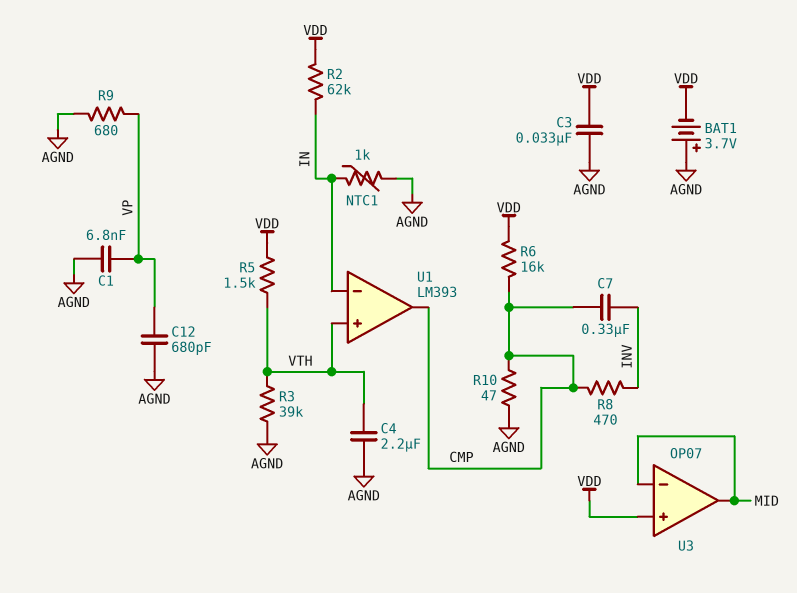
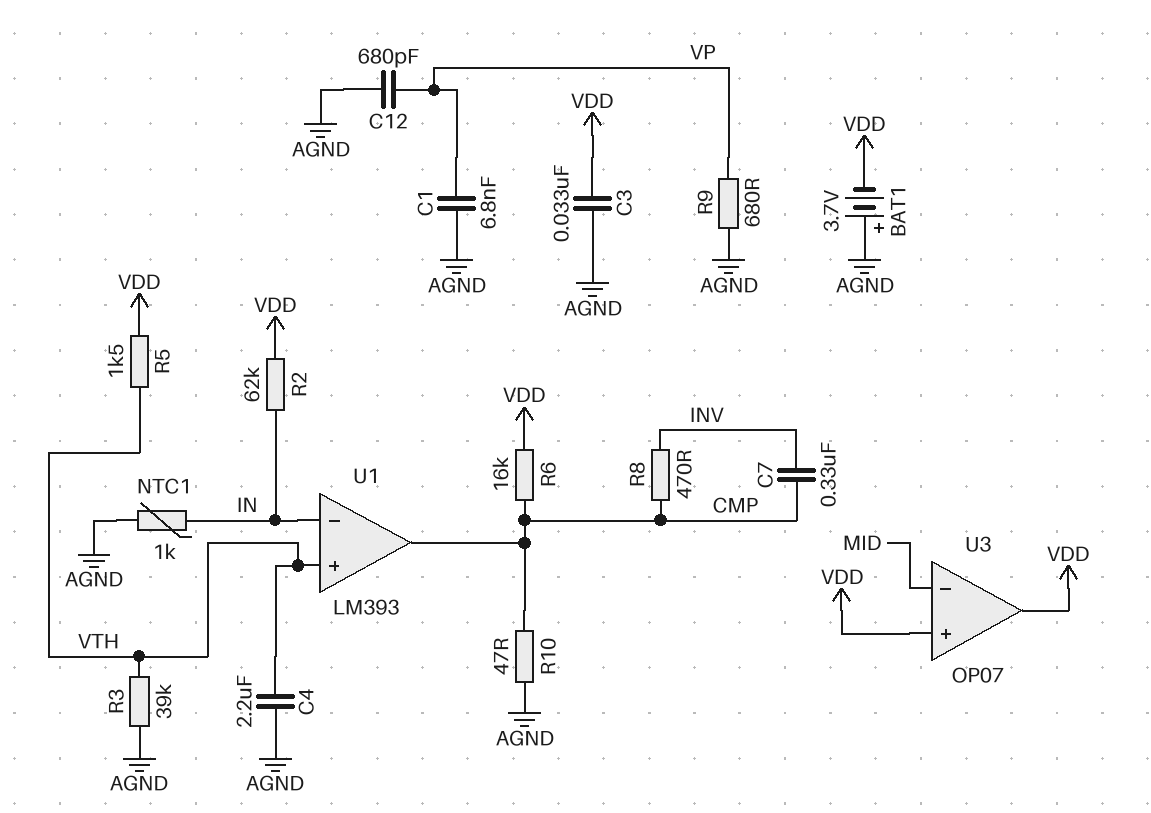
U3 pin out: MID -> VDD

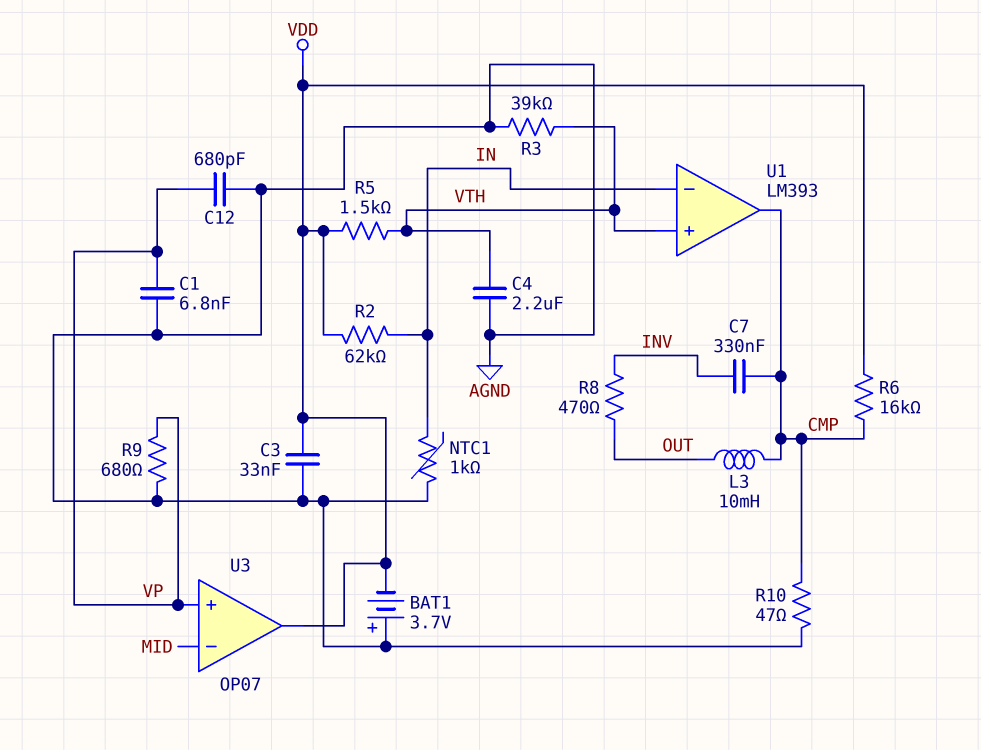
L3: none -> 10mH (CMP, OUT)
R8: 470 (CMP, INV) -> 470 (INV, OUT)
U3 pin in+: VDD -> VP

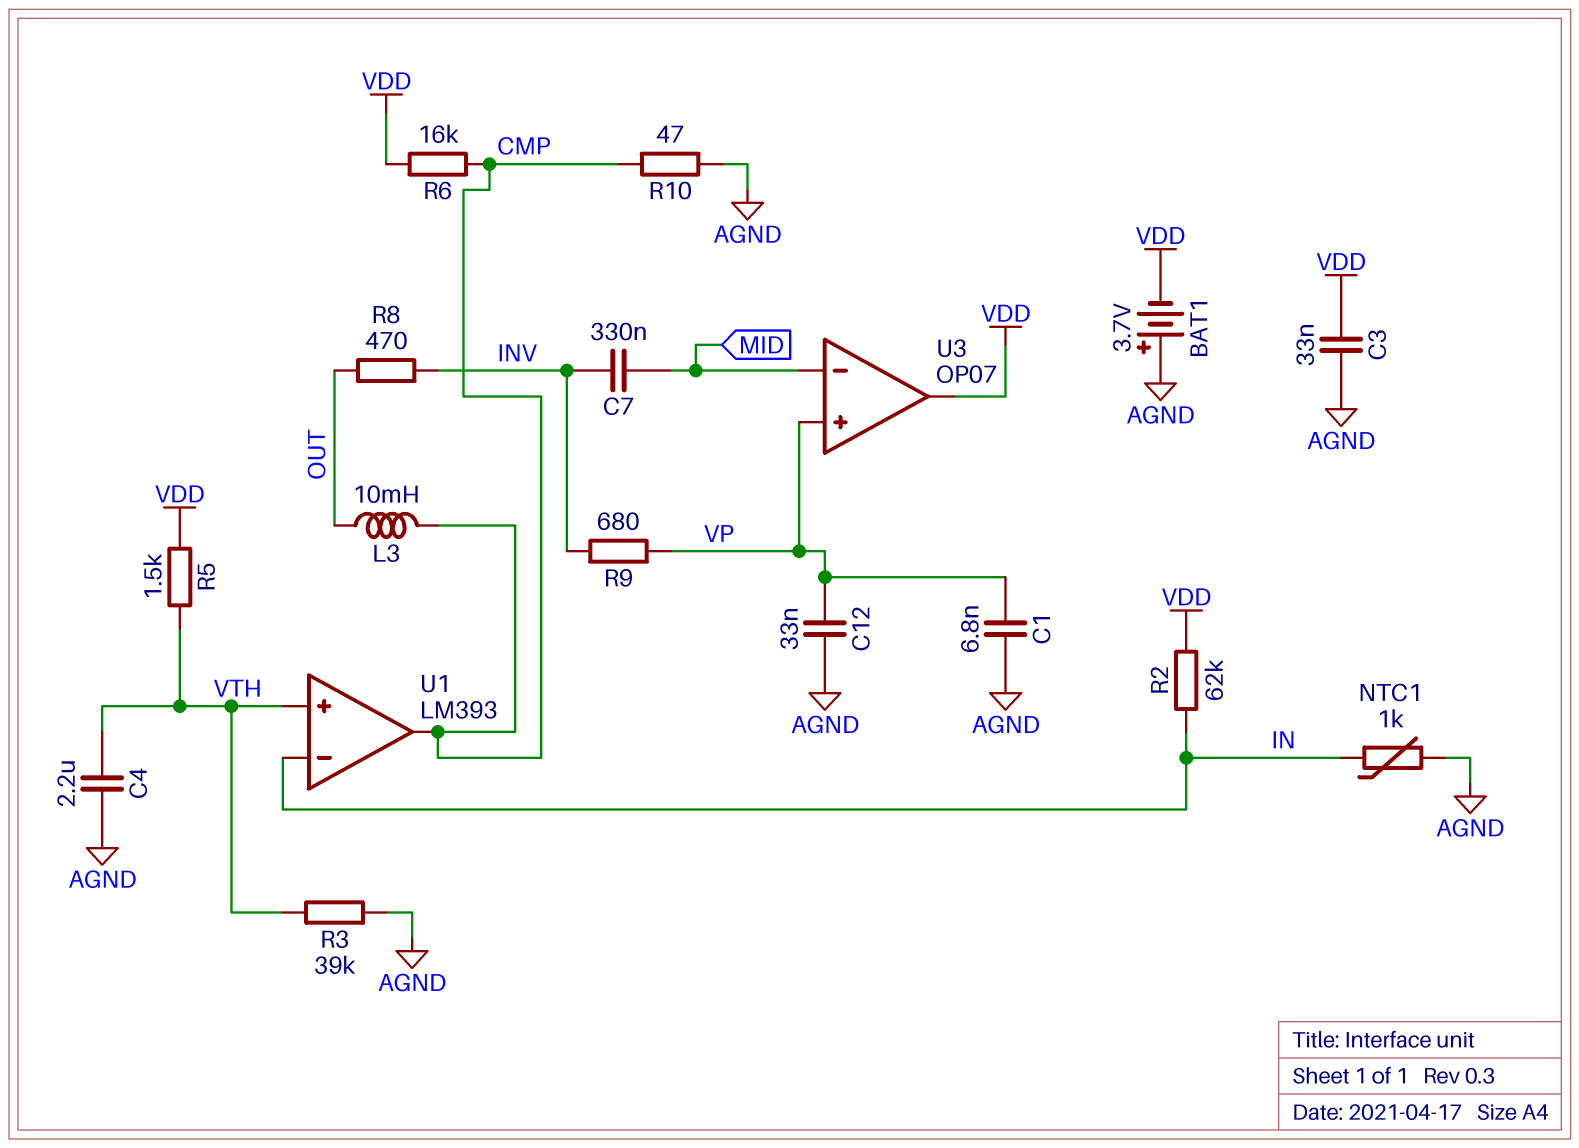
C7: 330nF (CMP, INV) -> 330nF (INV, MID)
C12: 680pF (AGND, VP) -> 33nF (AGND, VP)
R9: 680 (AGND, VP) -> 680 (INV, VP)

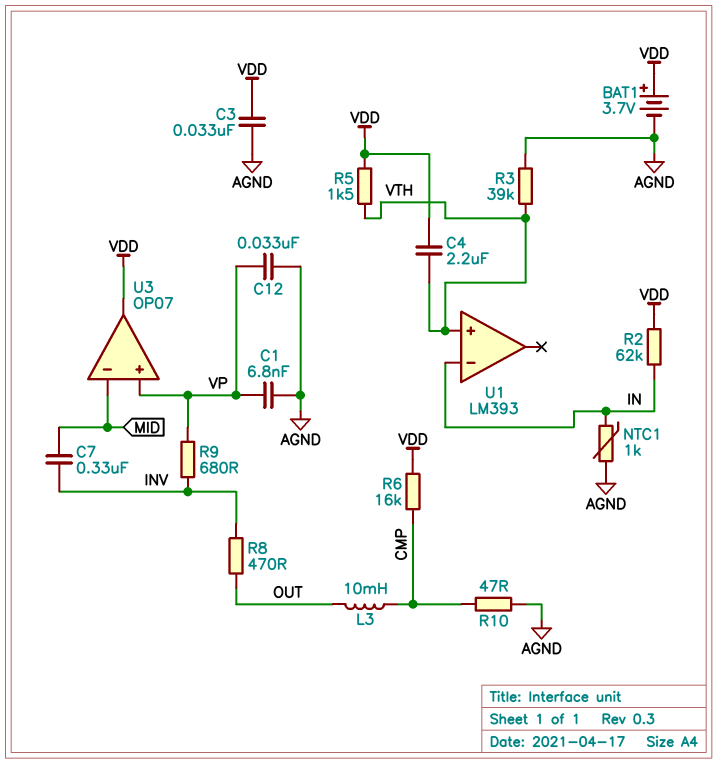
BAT1: 3.7V (plus AGND, minus VDD) -> 3.7V (plus VDD, minus AGND)
C4: 2.2uF (AGND, VTH) -> 2.2uF (VDD, VTH)
U1 pin out: CMP -> none

